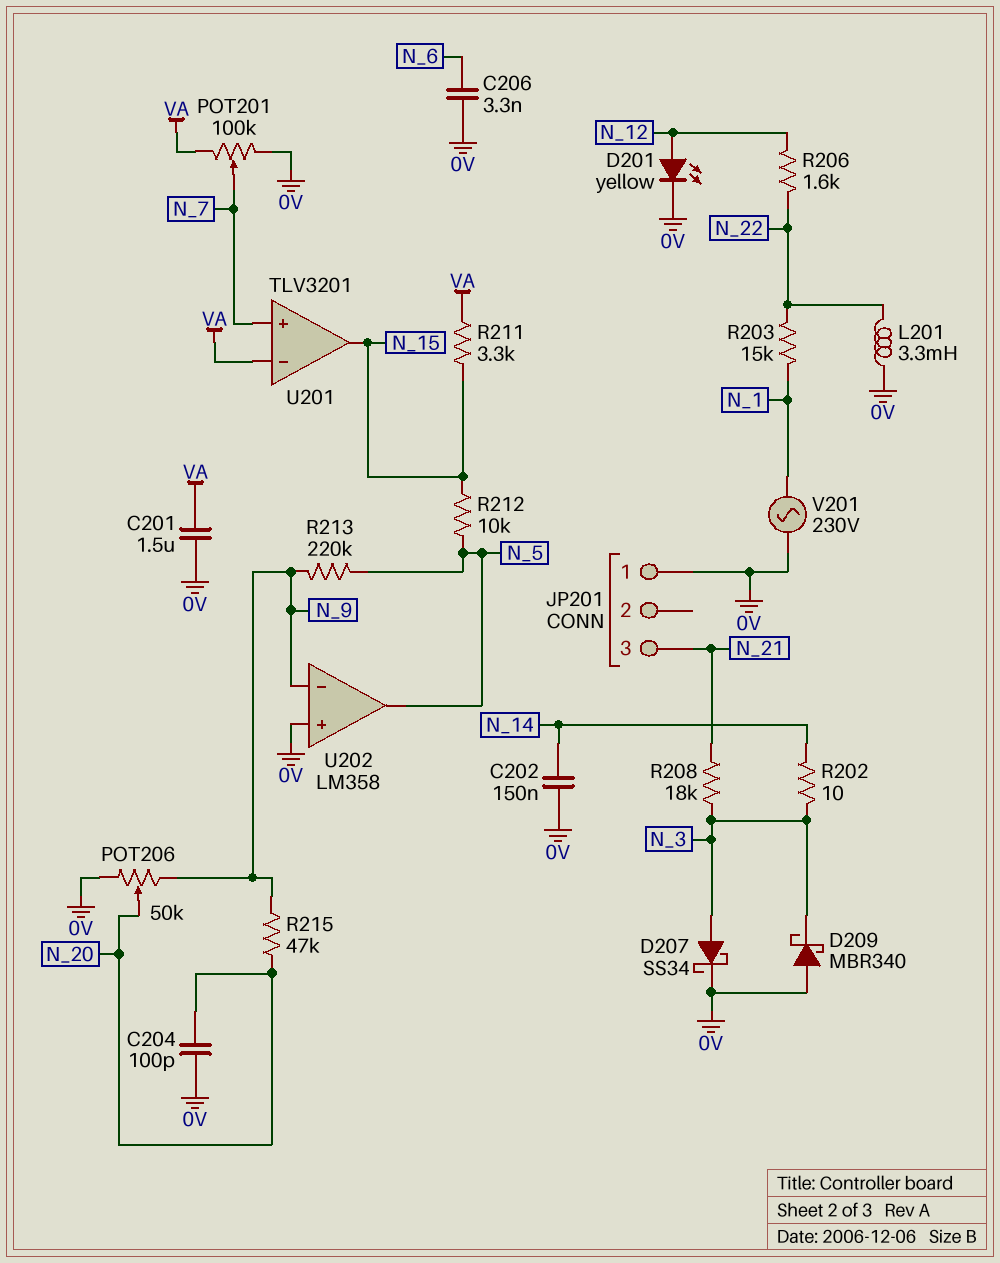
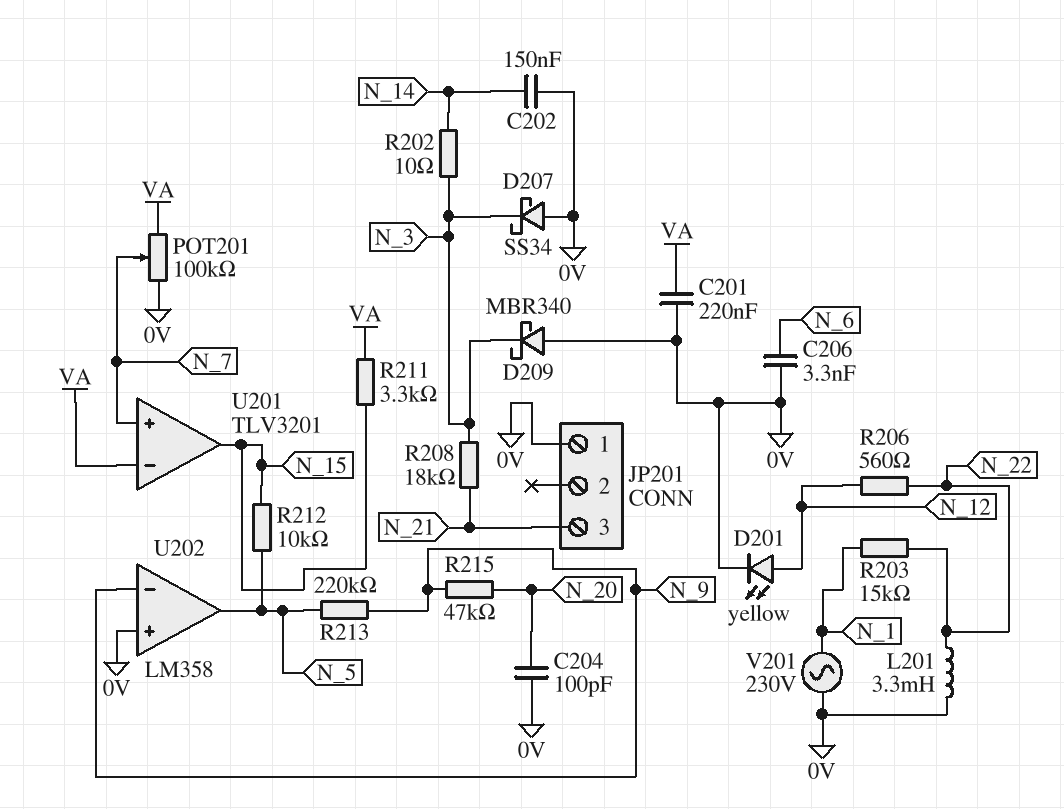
C201: 1.5uF (0V, VA) -> 220nF (0V, VA)
D207: schottky SS34 (A N_3, K 0V) -> schottky SS34 (A 0V, K N_3)
POT206: 50k (0V, N_9, wiper N_20) -> none
R206: 1.6k (N_12, N_22) -> 560 (N_12, N_22)

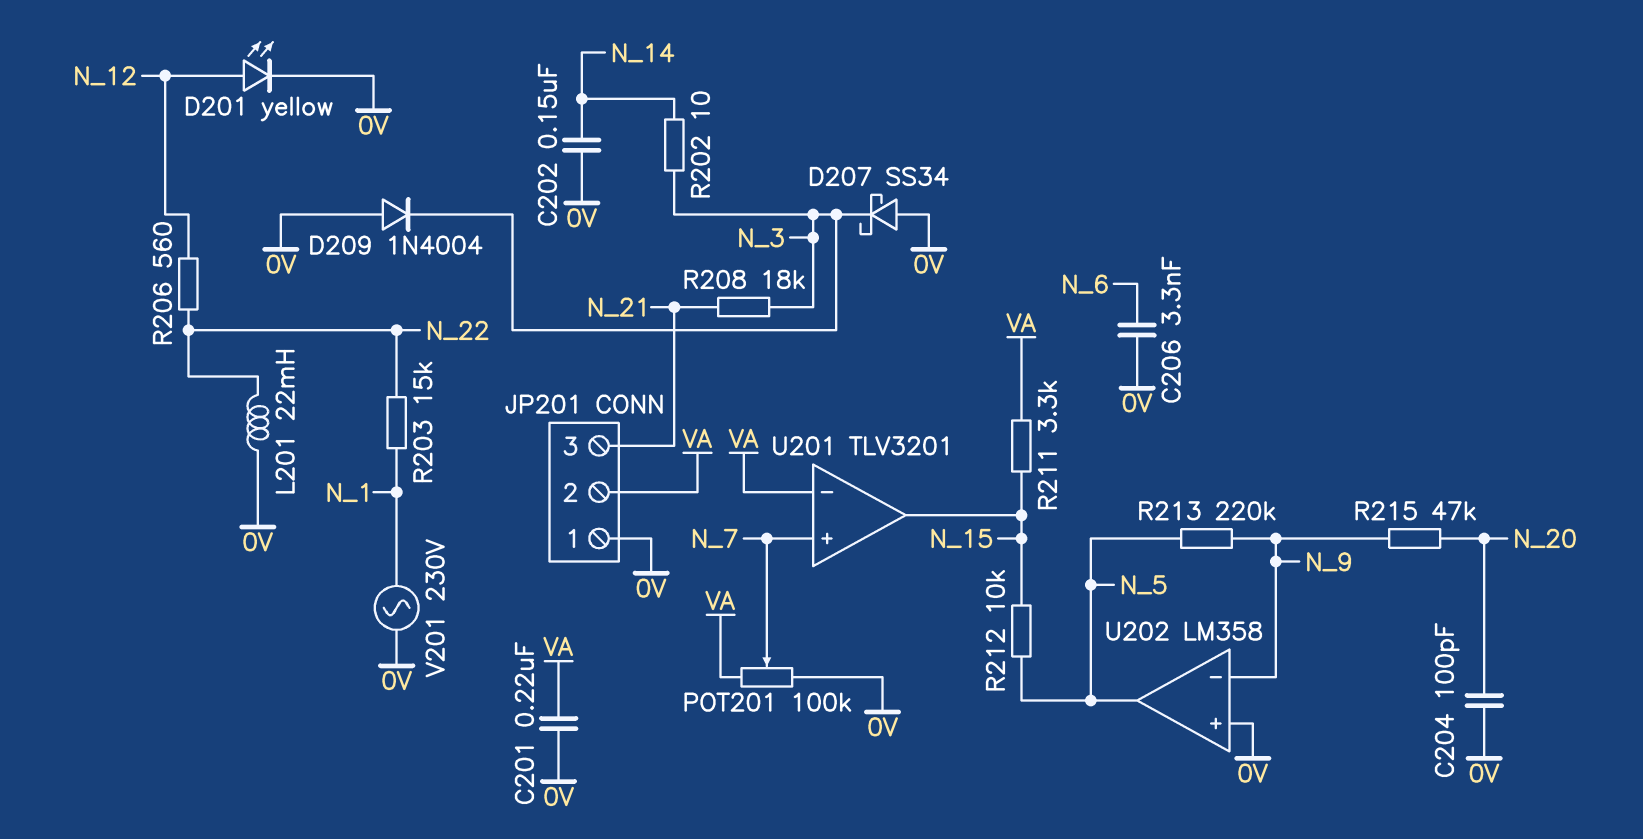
D209: schottky MBR340 (A 0V, K N_3) -> diode 1N4004 (A 0V, K N_3)
JP201 pin 2: none -> VA
L201: 3.3mH (0V, N_22) -> 22mH (0V, N_22)

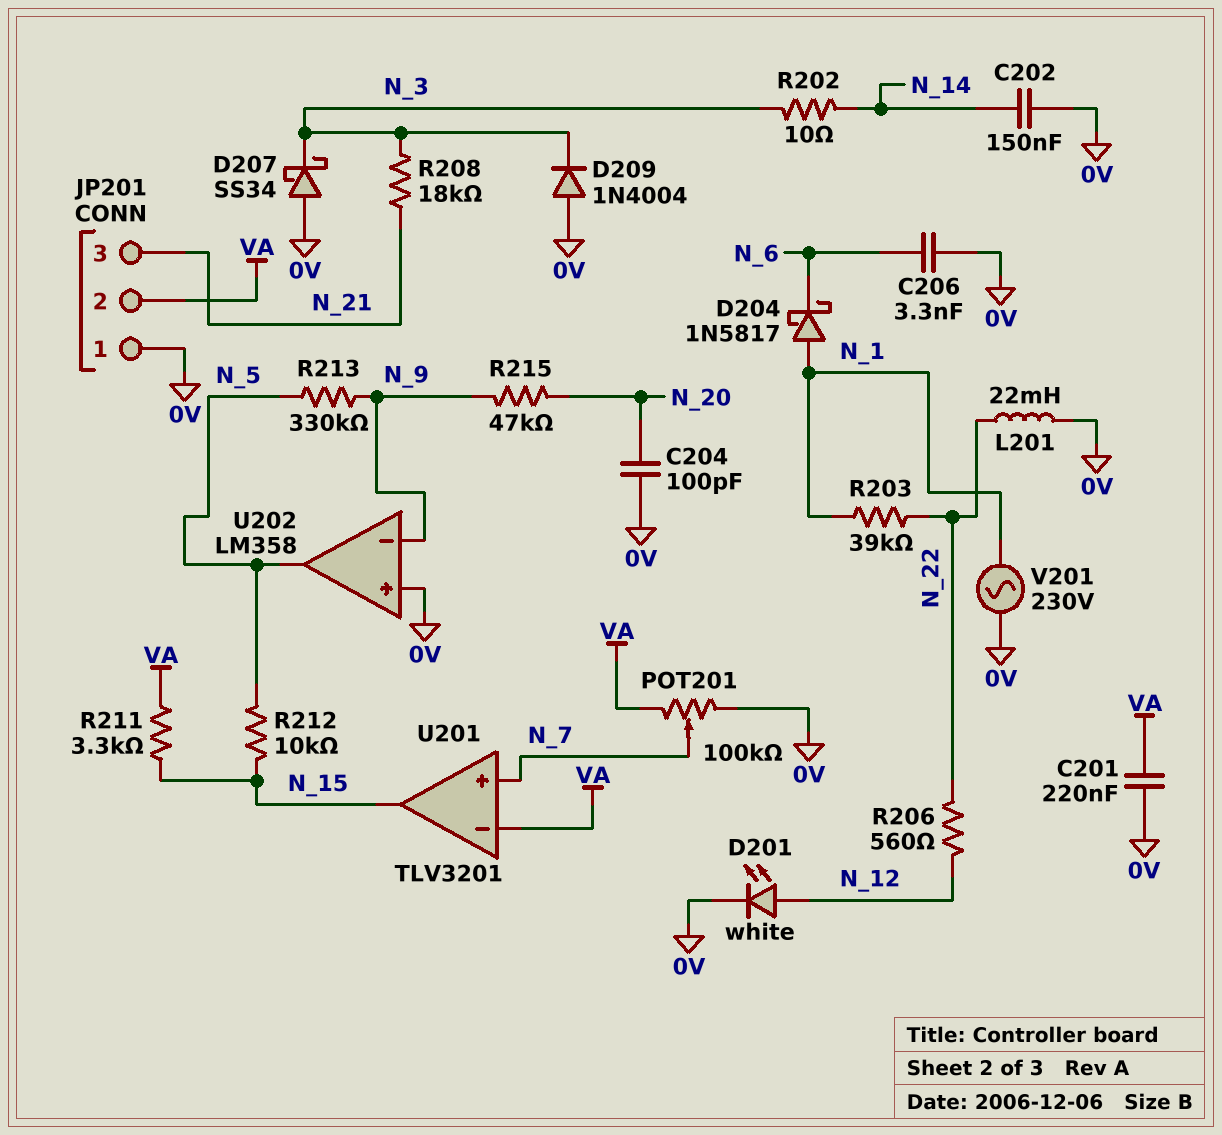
D201: LED yellow (A N_12, K 0V) -> LED white (A N_12, K 0V)
D204: none -> schottky 1N5817 (A N_1, K N_6)
R203: 15k (N_1, N_22) -> 39k (N_1, N_22)
R213: 220k (N_5, N_9) -> 330k (N_5, N_9)

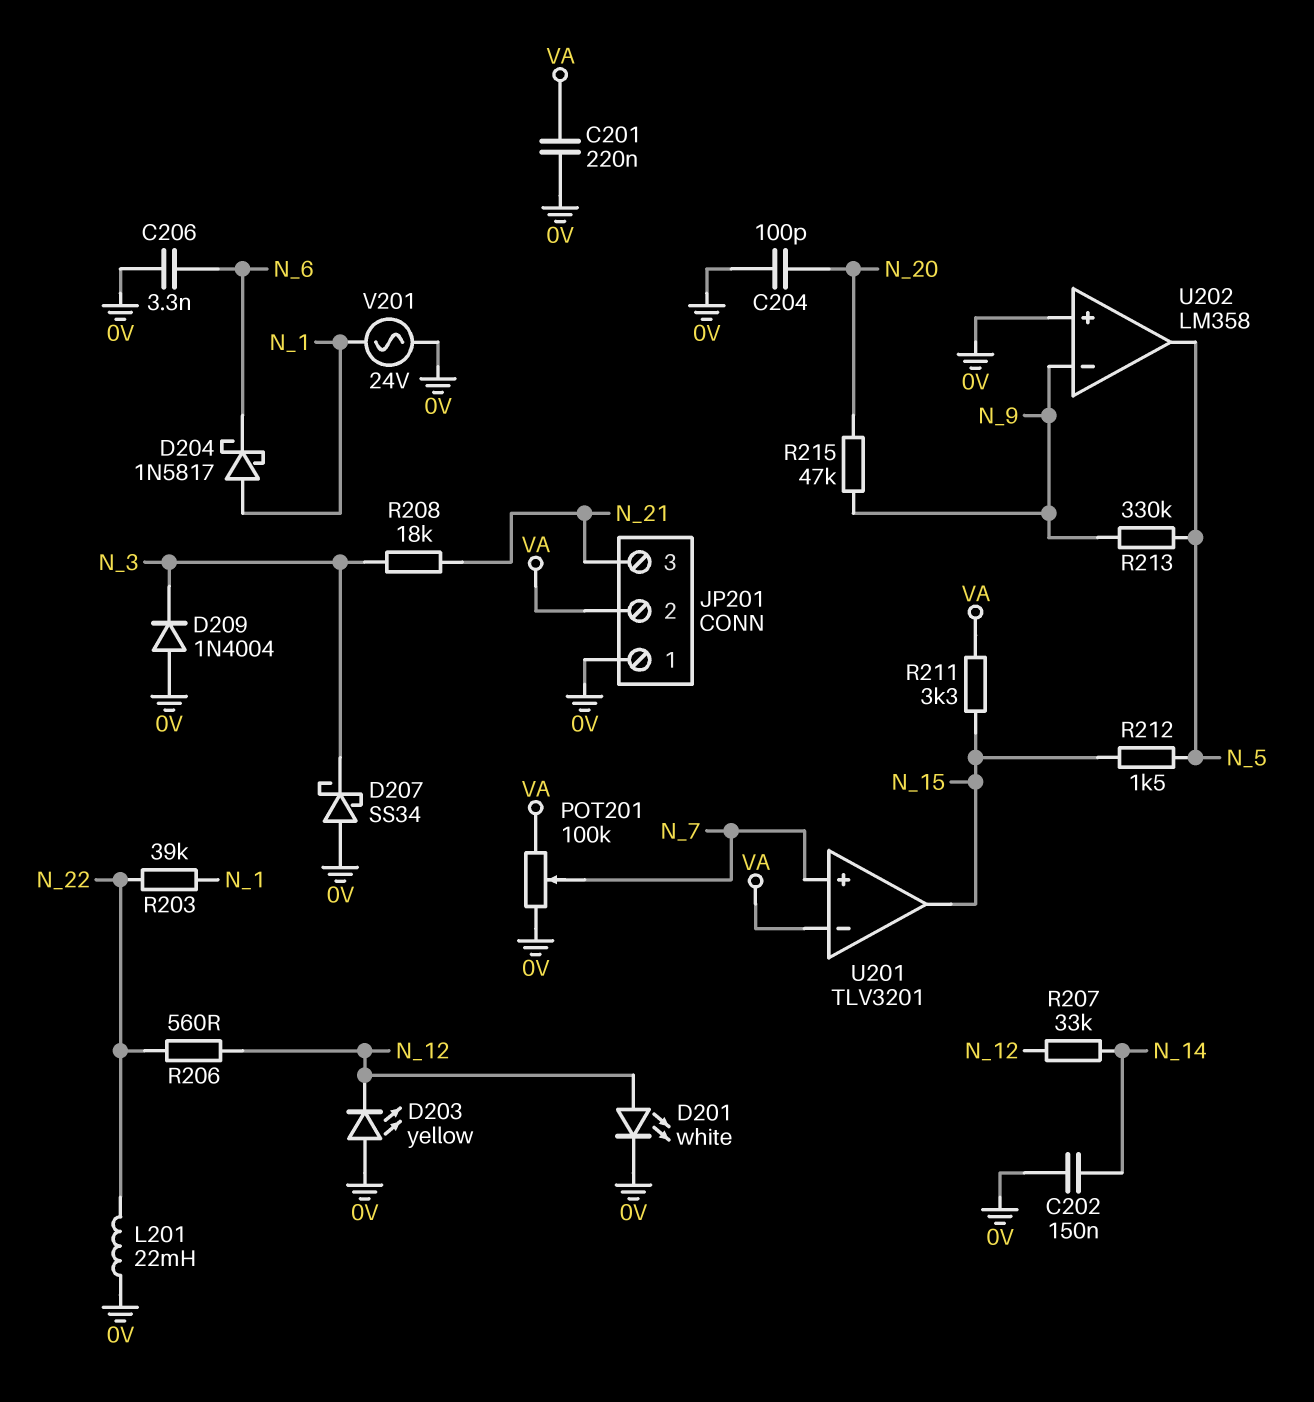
D203: none -> LED yellow (A 0V, K N_12)
R202: 10 (N_3, N_14) -> none
R207: none -> 33k (N_12, N_14)
R212: 10k (N_5, N_15) -> 1.5k (N_5, N_15)
V201: AC 230V (0V, N_1) -> AC 24V (0V, N_1)

